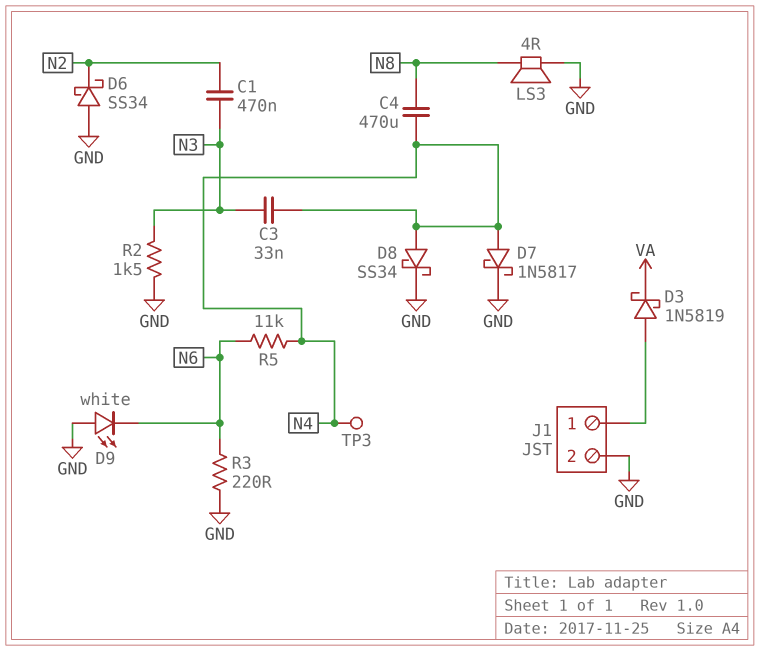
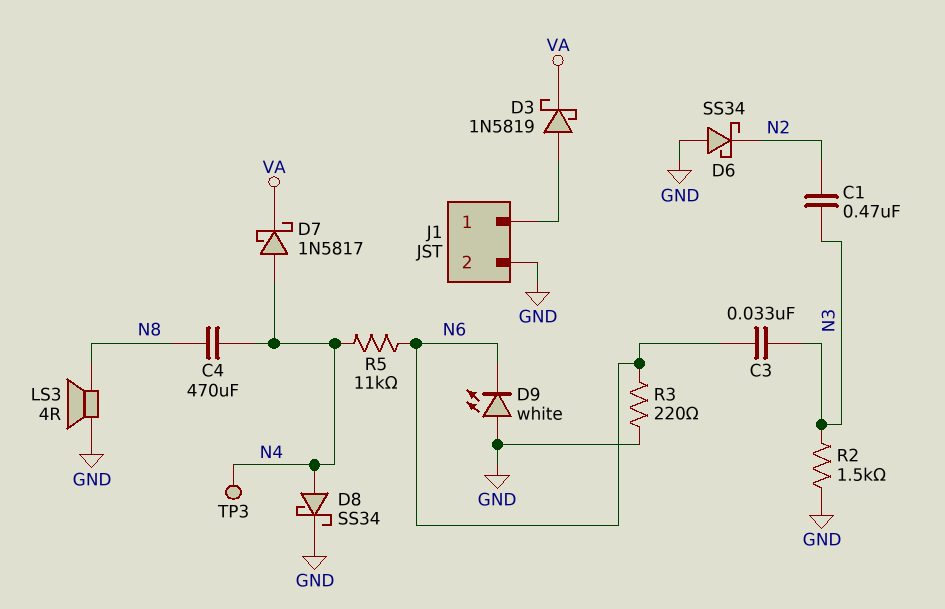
C3: 33nF (N3, N4) -> 33nF (N3, N6)
D7: schottky 1N5817 (A N4, K GND) -> schottky 1N5817 (A N4, K VA)

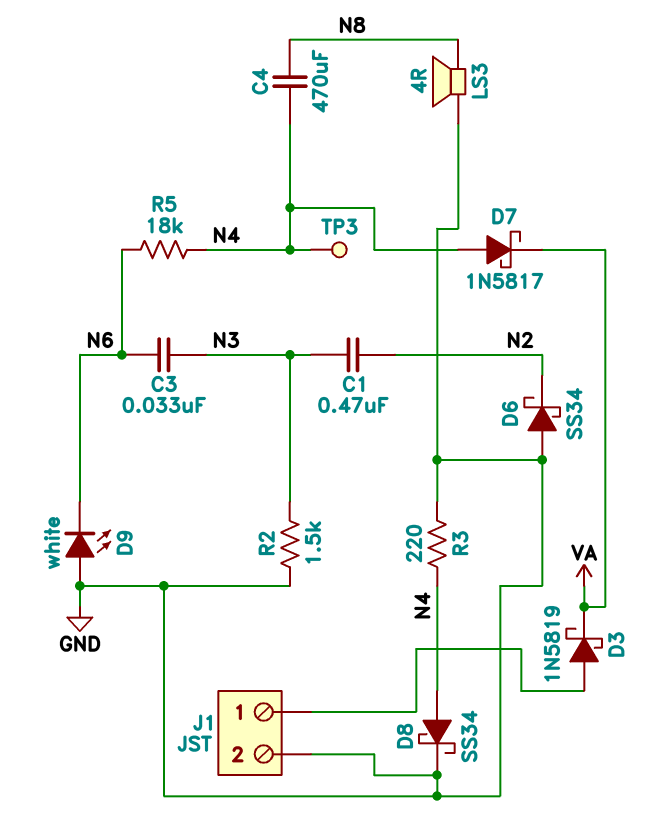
R3: 220 (GND, N6) -> 220 (GND, N4)
R5: 11k (N4, N6) -> 18k (N4, N6)

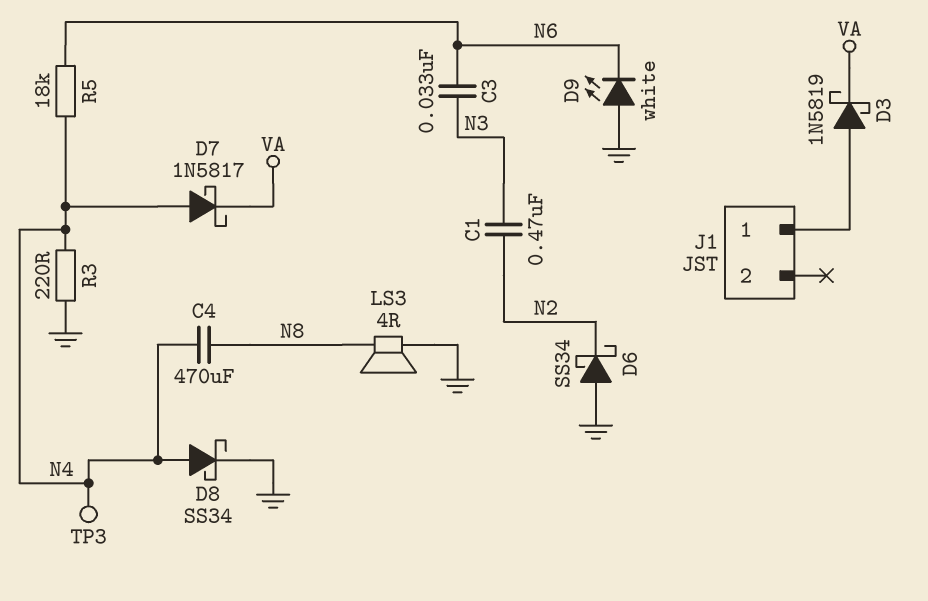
J1 pin 2: GND -> none
R2: 1.5k (GND, N3) -> none

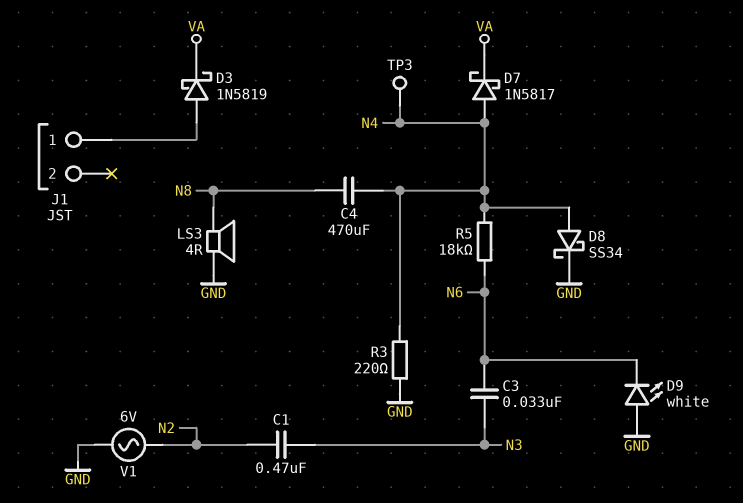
D6: schottky SS34 (A GND, K N2) -> none
V1: none -> AC 6V (GND, N2)

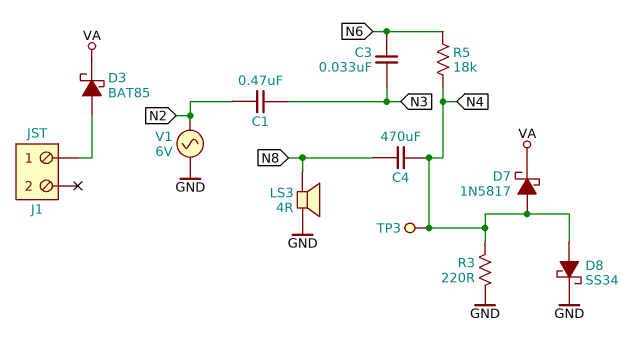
D3: schottky 1N5819 (A J1/1, K VA) -> schottky BAT85 (A J1/1, K VA)
D9: LED white (A GND, K N6) -> none

